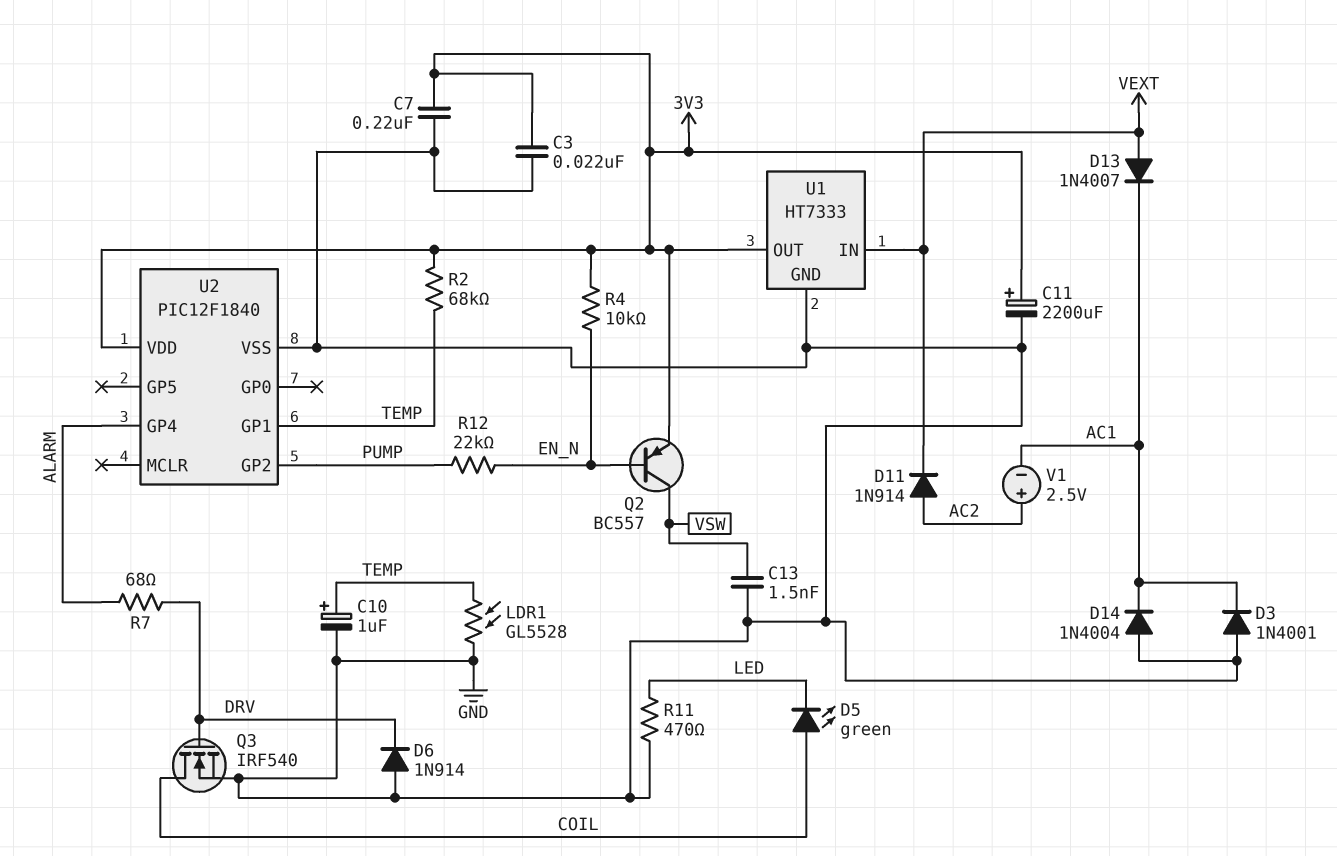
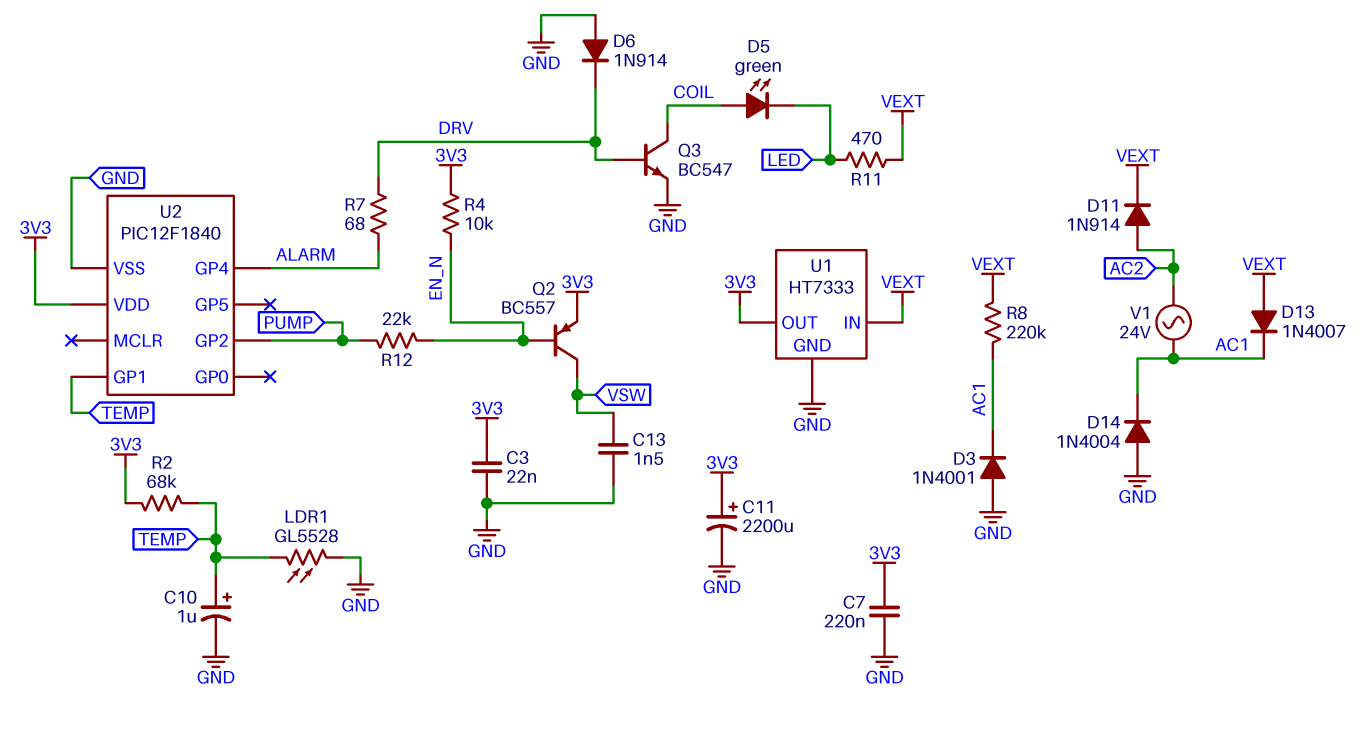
Q3: NMOS IRF540 (G DRV, D COIL, S GND) -> NPN BC547 (B DRV, C COIL, E GND)
R8: none -> 220k (AC1, VEXT)
R11: 470 (GND, LED) -> 470 (LED, VEXT)
V1: 2.5V (plus AC2, minus AC1) -> AC 24V (AC1, AC2)

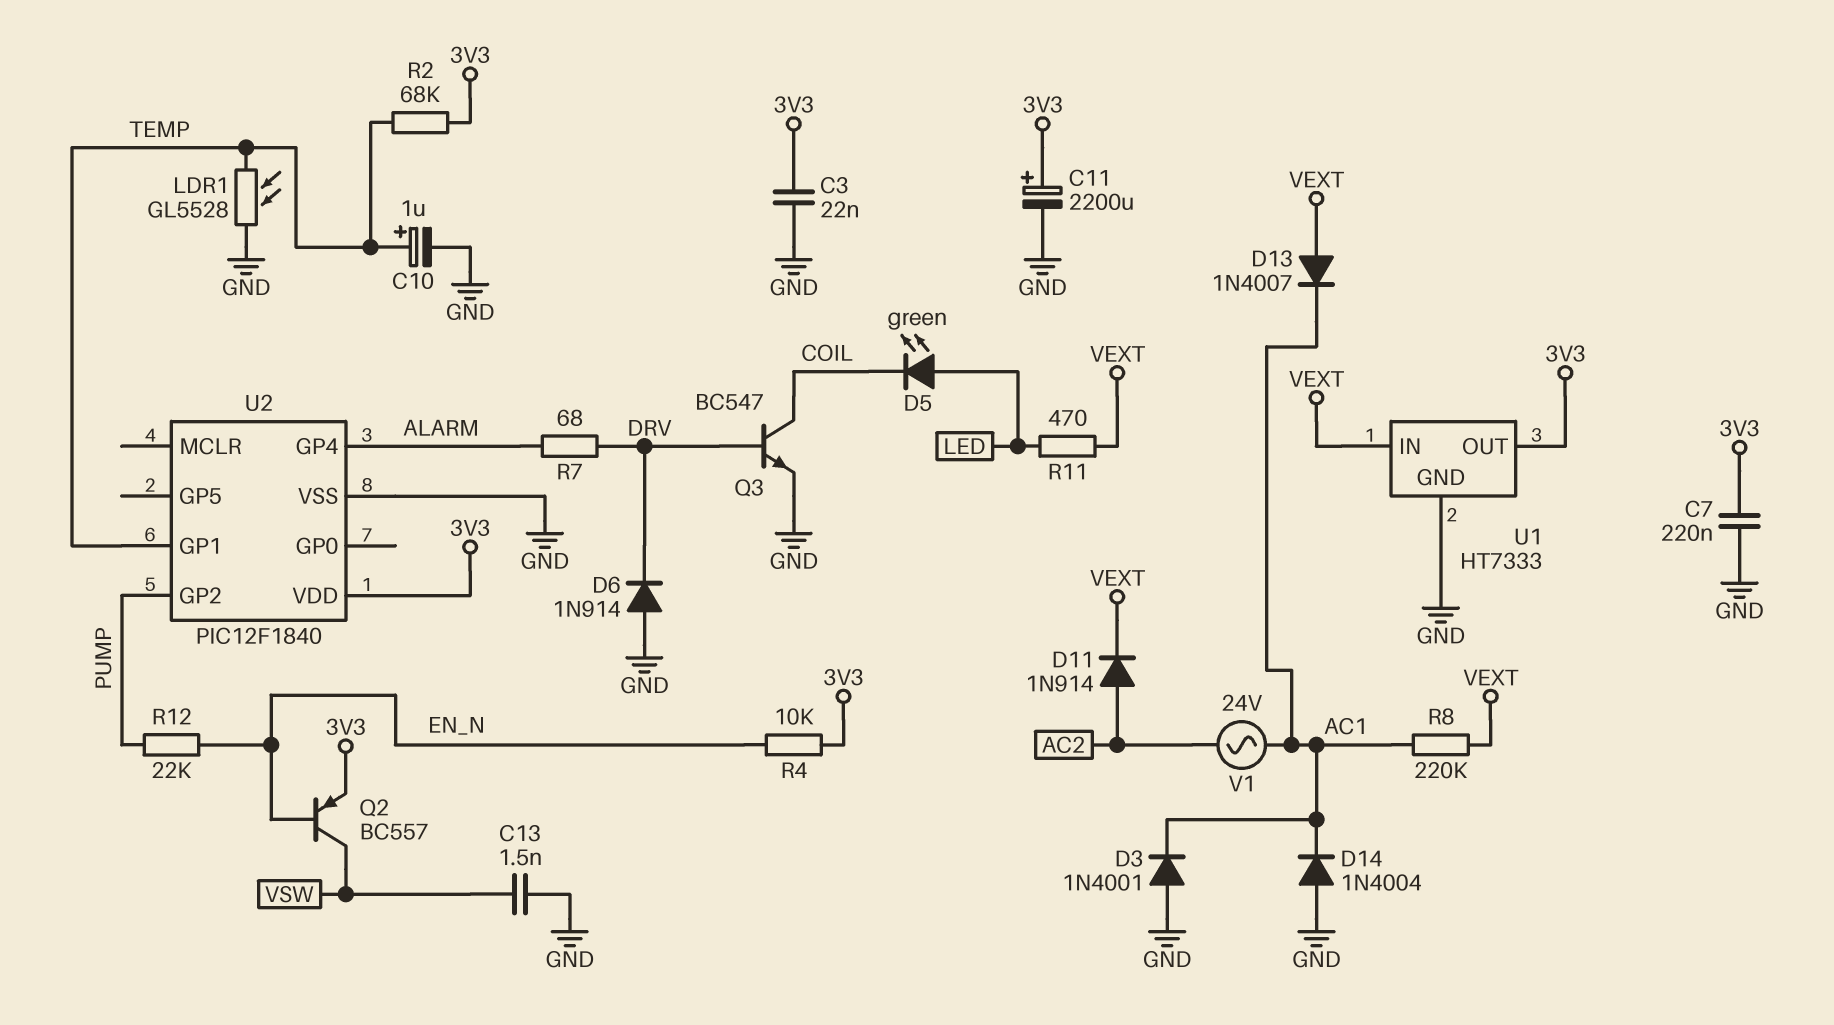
D5: LED green (A COIL, K LED) -> LED green (A LED, K COIL)

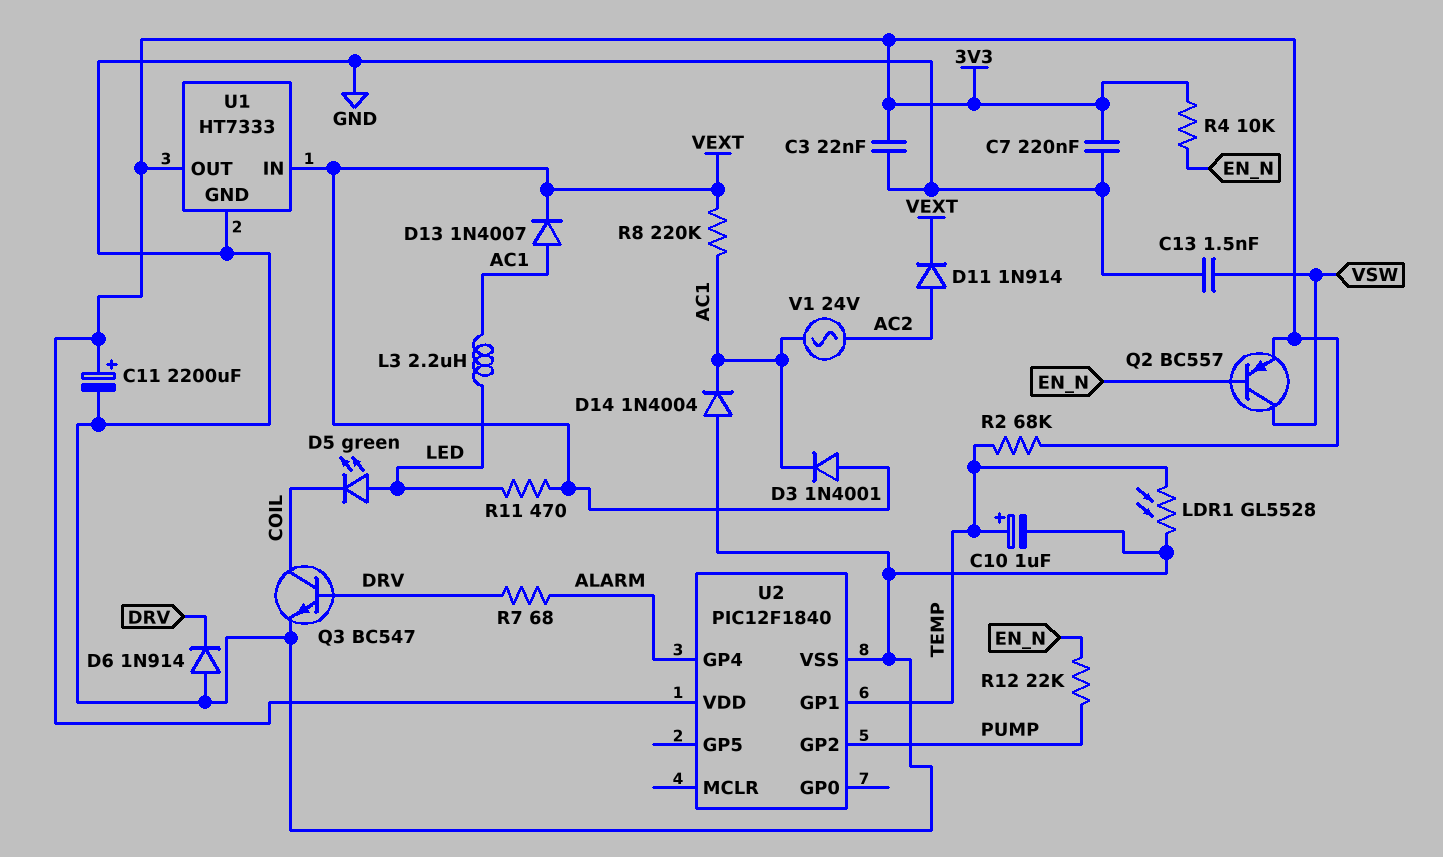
D3: diode 1N4001 (A GND, K AC1) -> diode 1N4001 (A VEXT, K AC1)
D13: diode 1N4007 (A VEXT, K AC1) -> diode 1N4007 (A AC1, K VEXT)
L3: none -> 2.2uH (AC1, LED)

